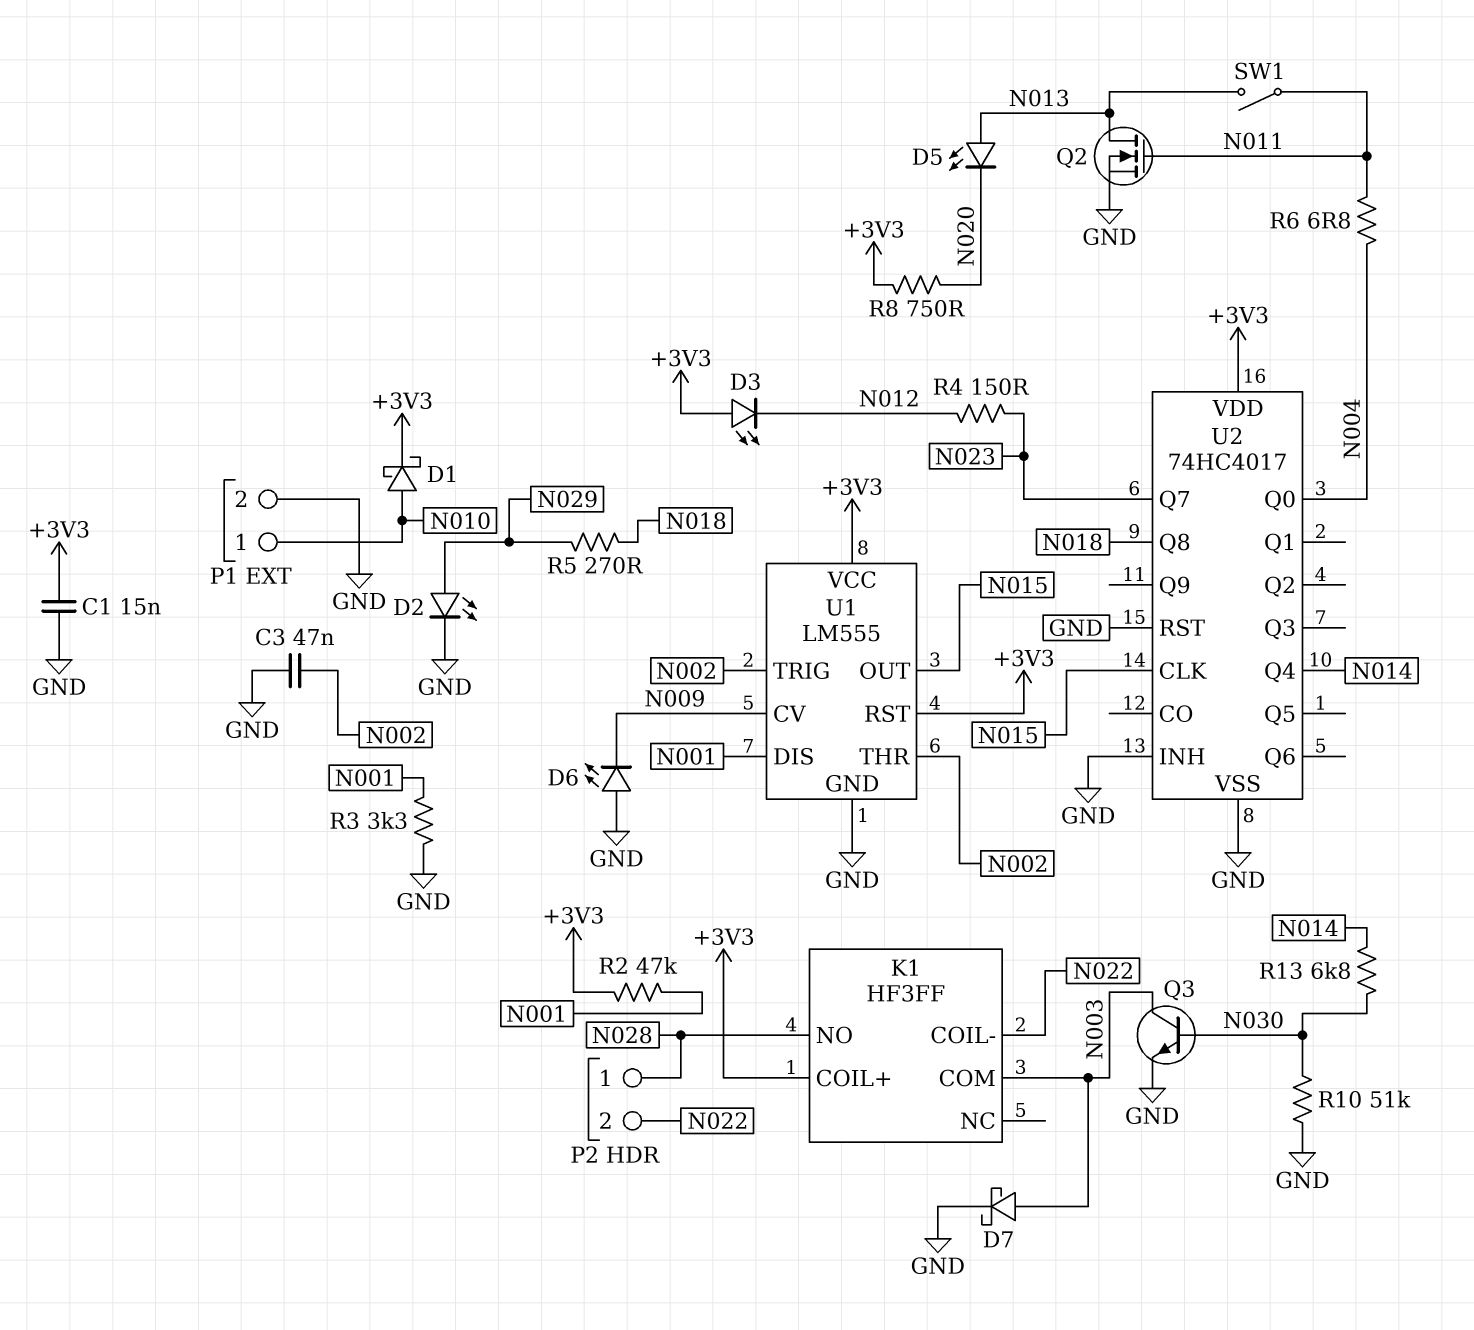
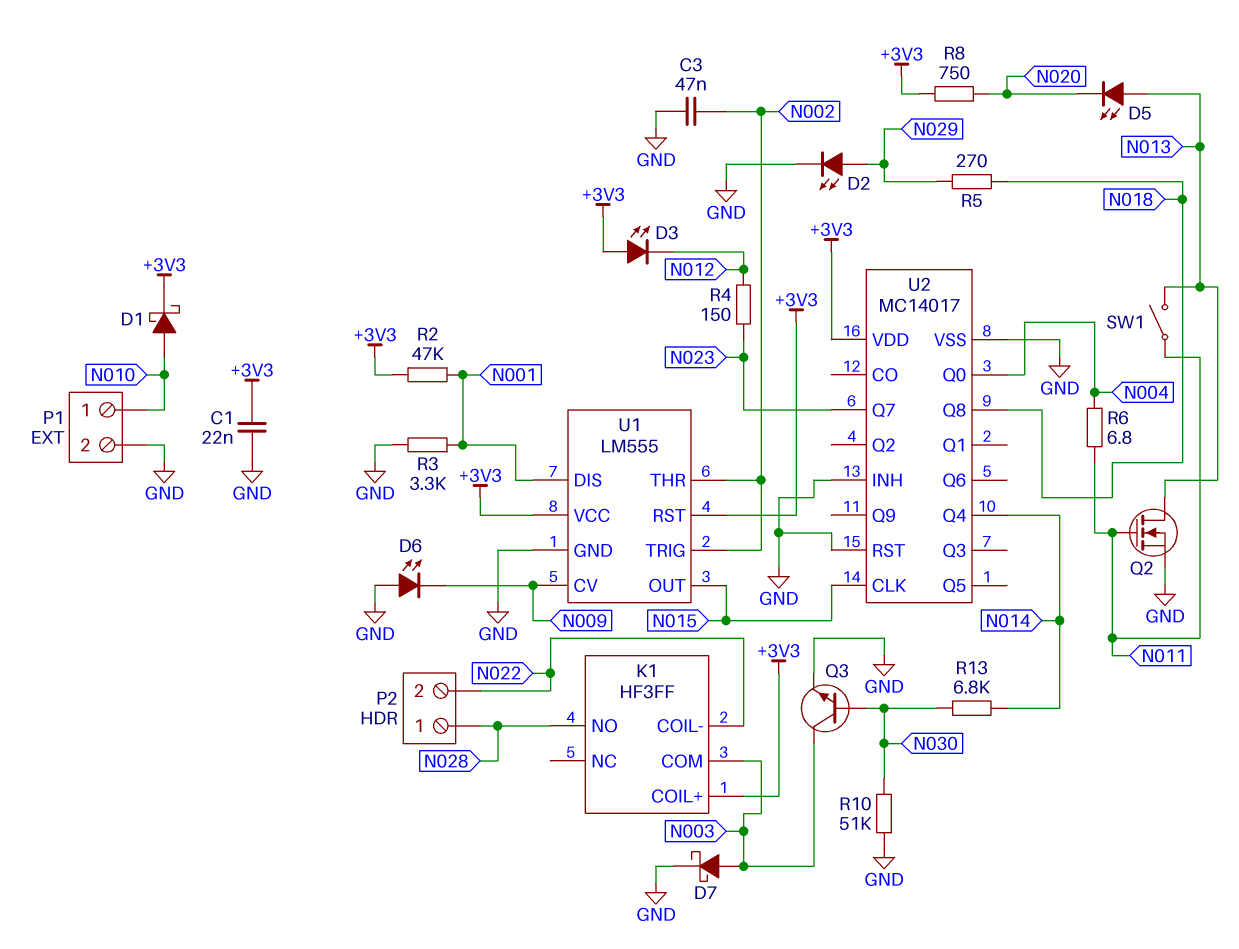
C1: 15nF (+3V3, GND) -> 22nF (+3V3, GND)
U2: 74HC4017 -> MC14017

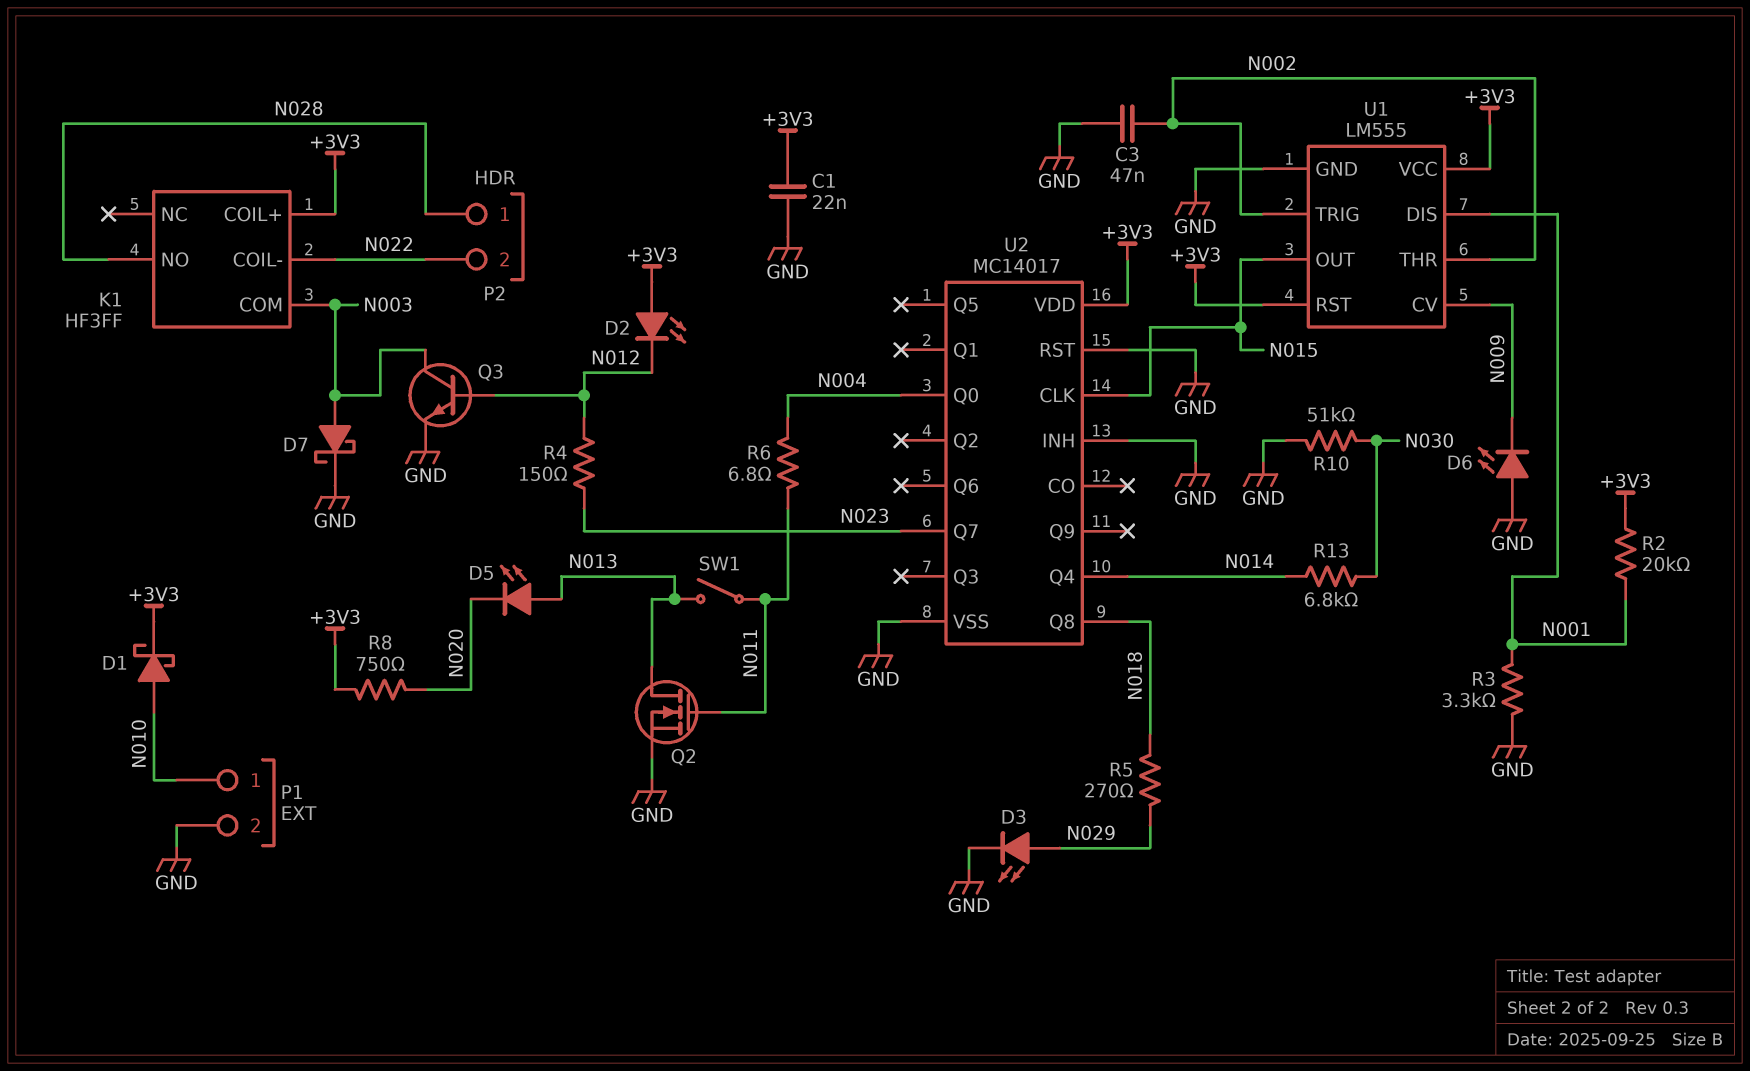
D2: LED (A N029, K GND) -> LED (A +3V3, K N012)
D3: LED (A +3V3, K N012) -> LED (A N029, K GND)
Q3: NPN (B N030, C N003, E GND) -> NPN (B N012, C N003, E GND)
R2: 47k (+3V3, N001) -> 20k (+3V3, N001)

